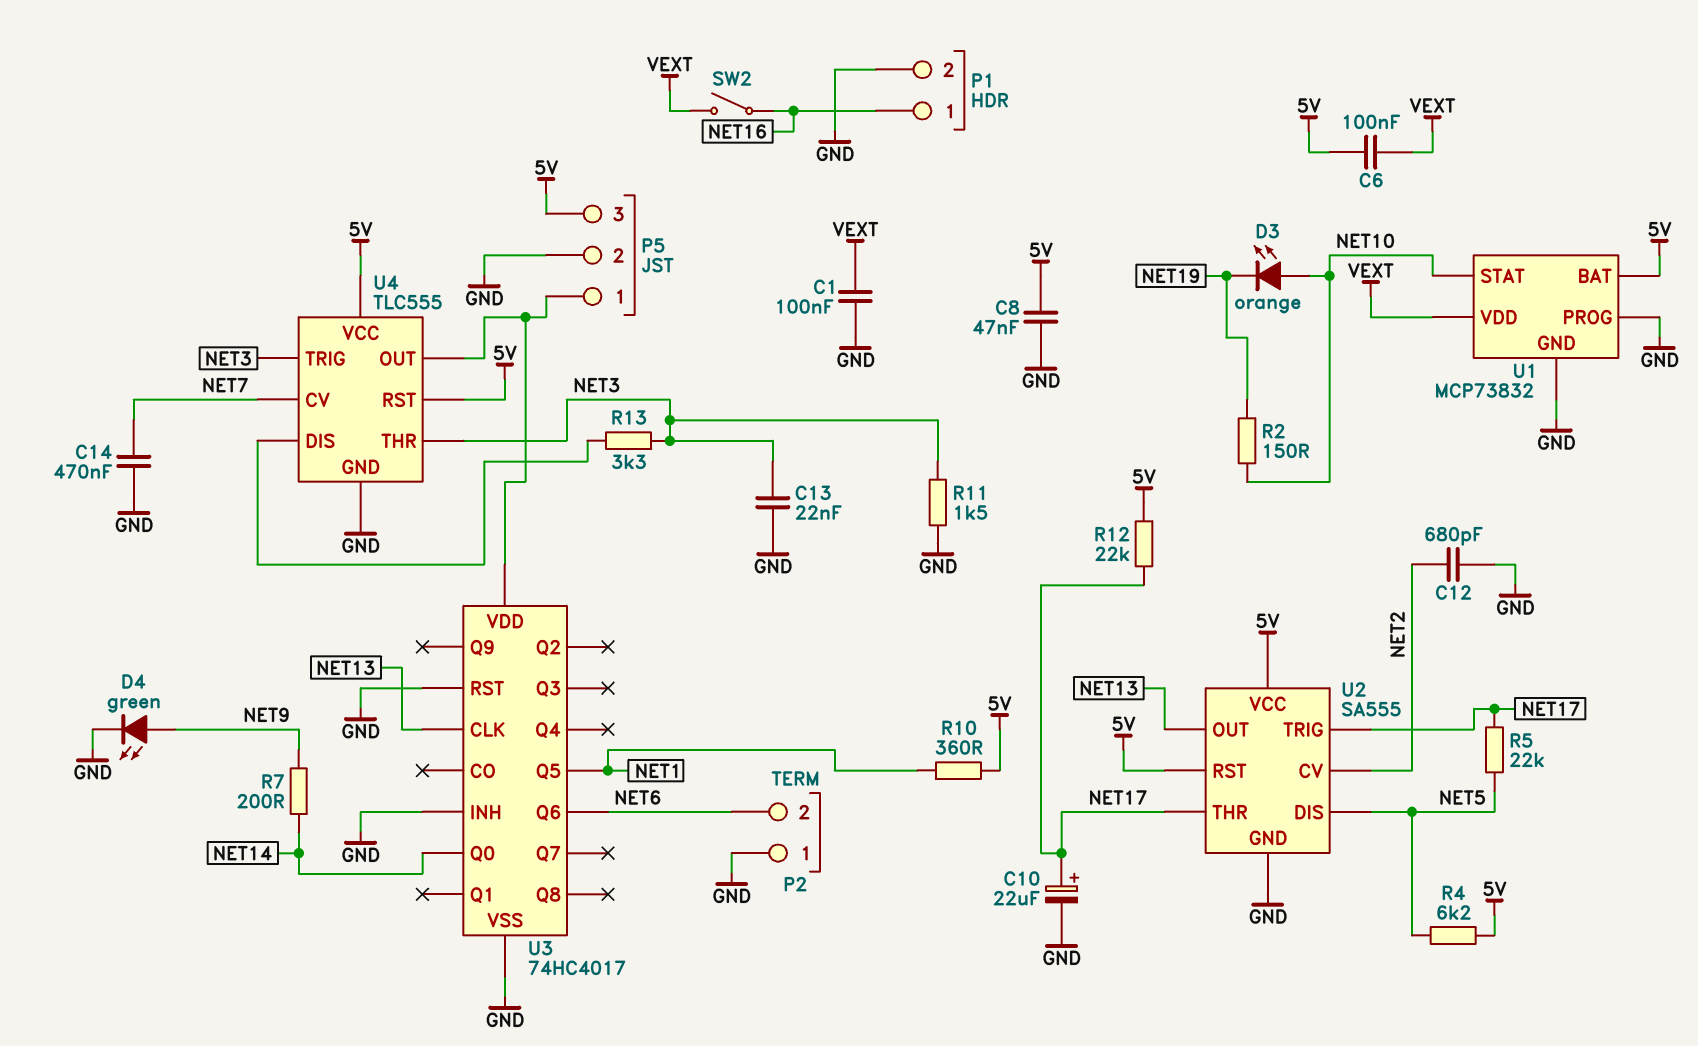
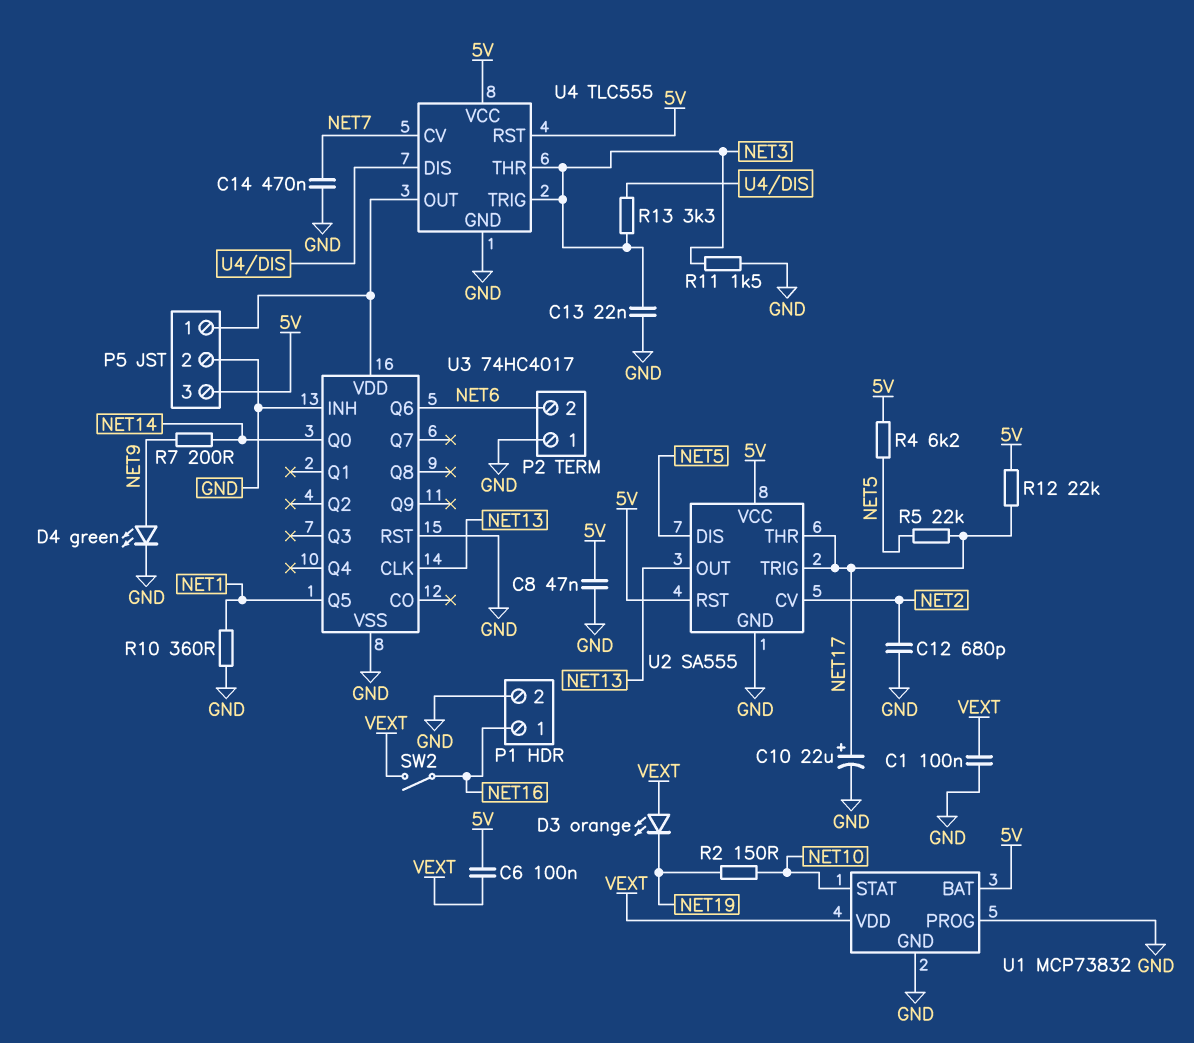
D3: LED orange (A NET10, K NET19) -> LED orange (A VEXT, K NET19)
R10: 360 (5V, NET1) -> 360 (GND, NET1)

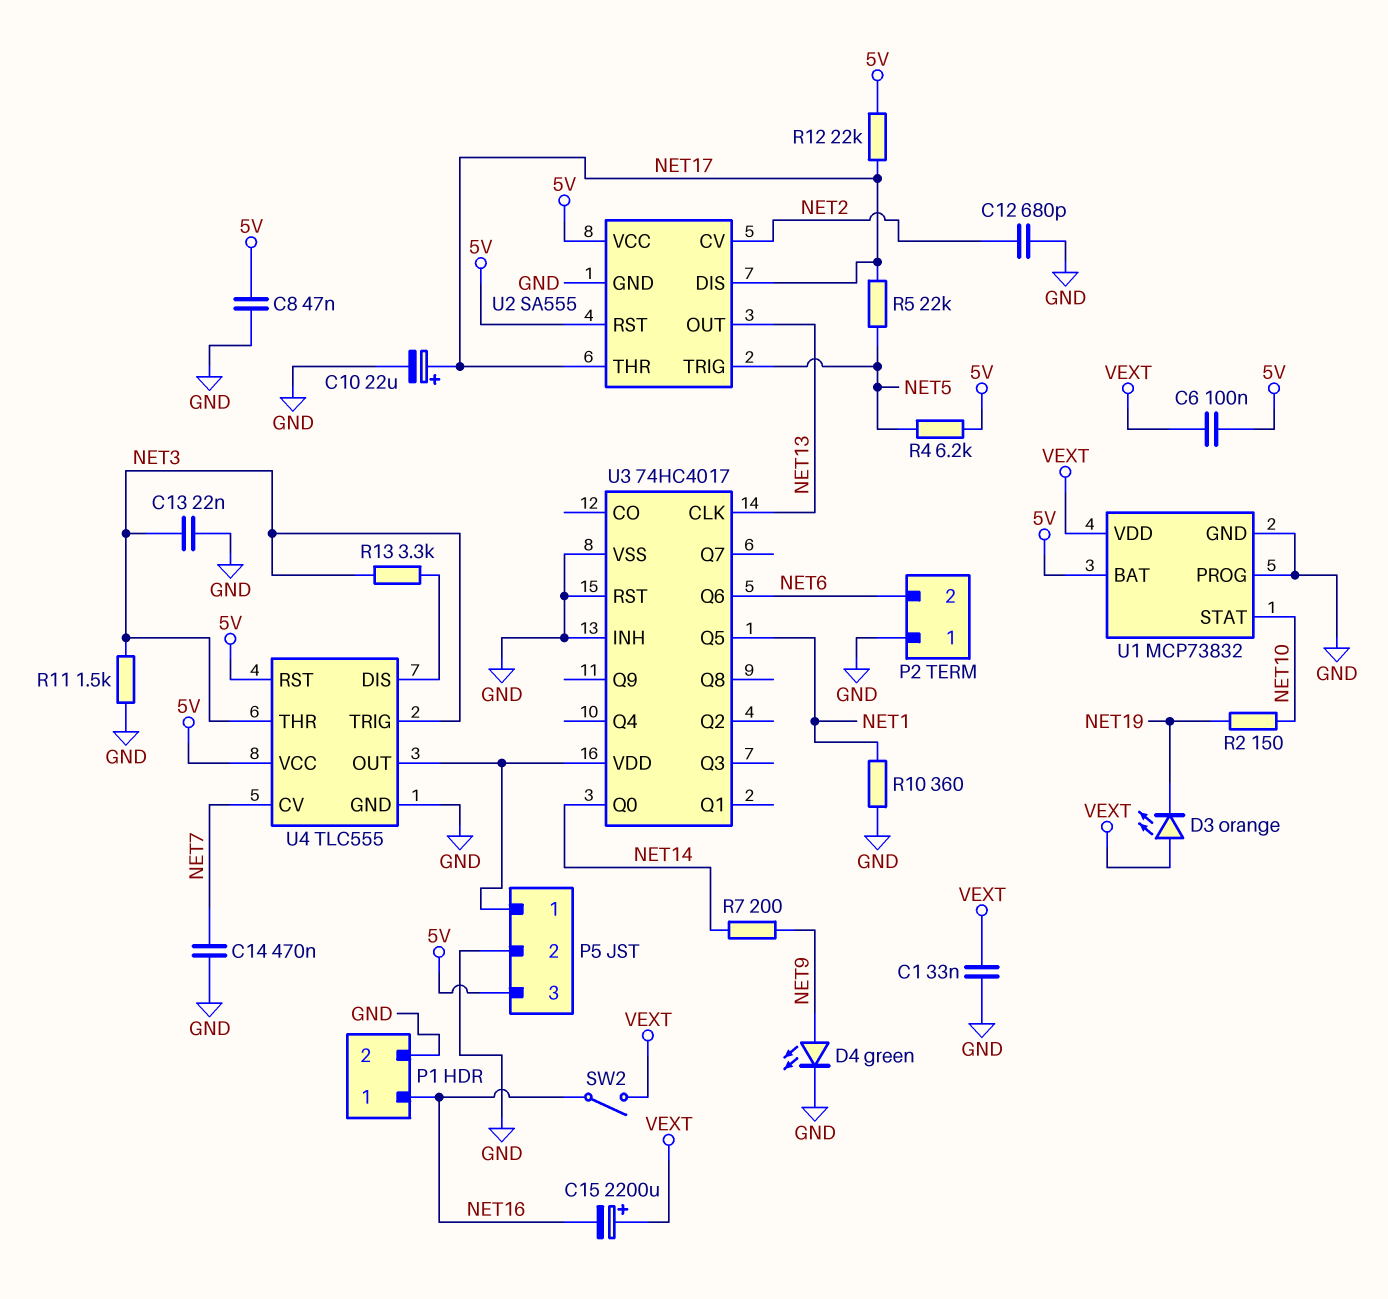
C1: 100nF (GND, VEXT) -> 33nF (GND, VEXT)
C15: none -> 2200uF (plus VEXT, minus NET16)
U2 pin DIS: NET5 -> NET17
U2 pin TRIG: NET17 -> NET5

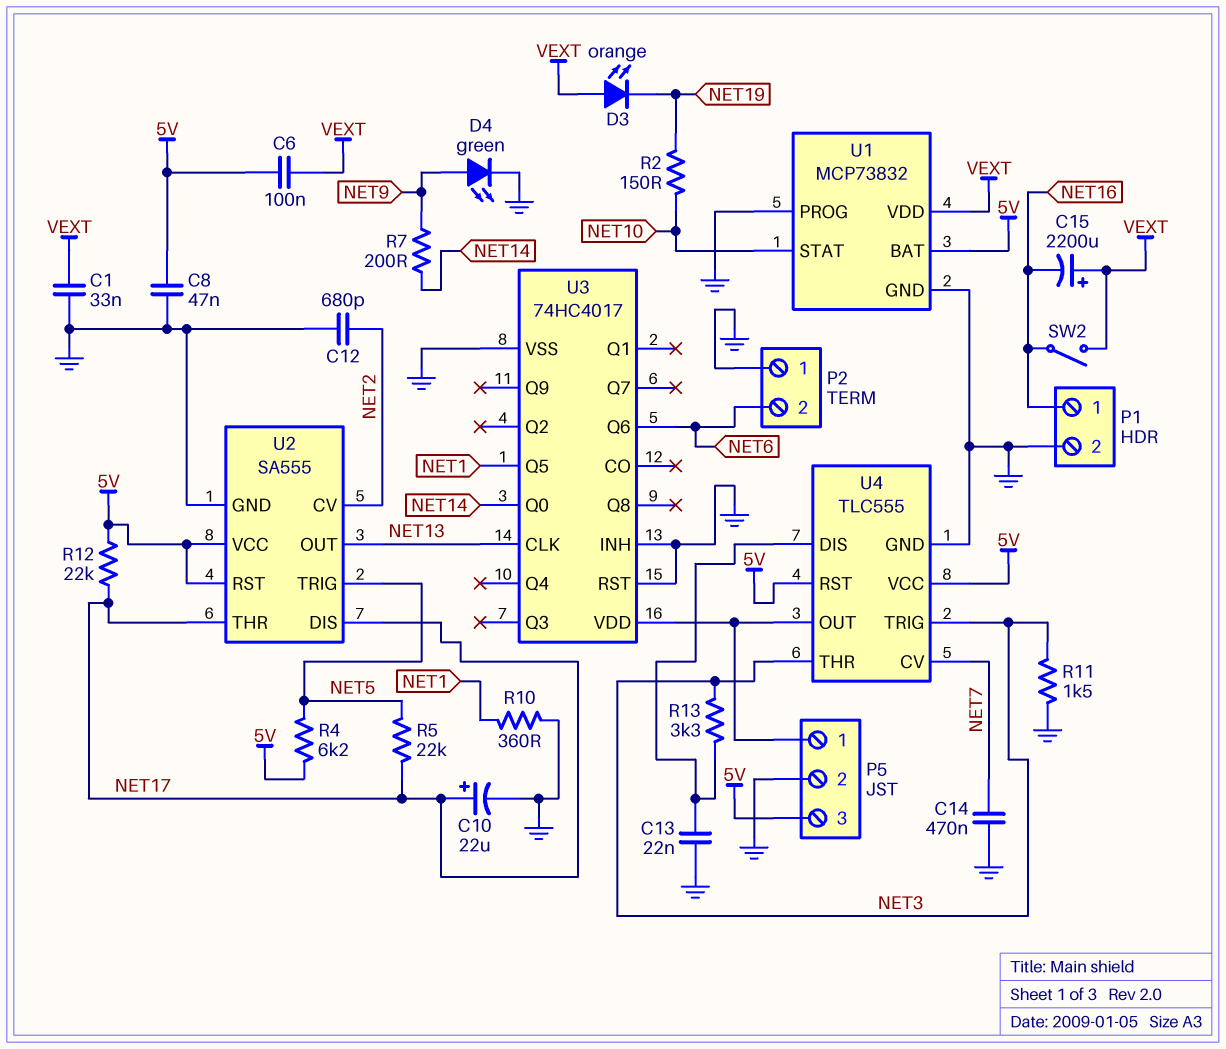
C13: 22nF (GND, NET3) -> 22nF (GND, U4/DIS)

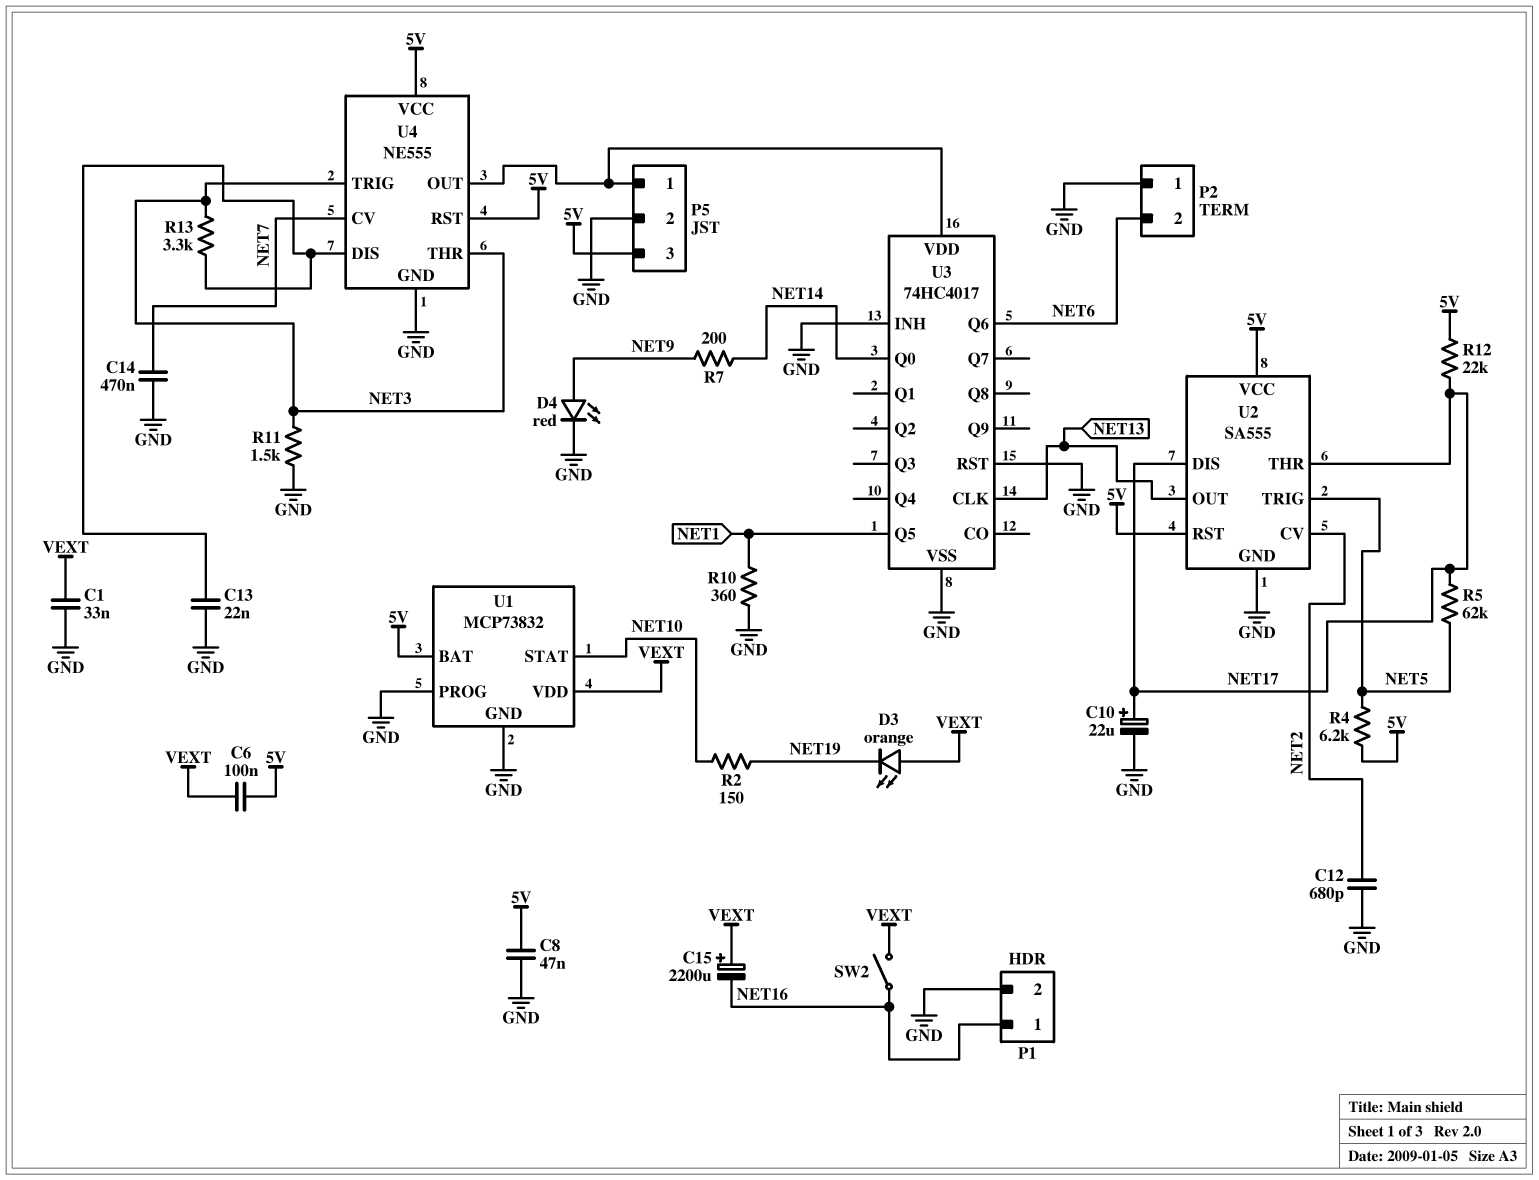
D4: LED green (A NET9, K GND) -> LED red (A NET9, K GND)
R5: 22k (NET5, NET17) -> 62k (NET5, NET17)
U4: TLC555 -> NE555

